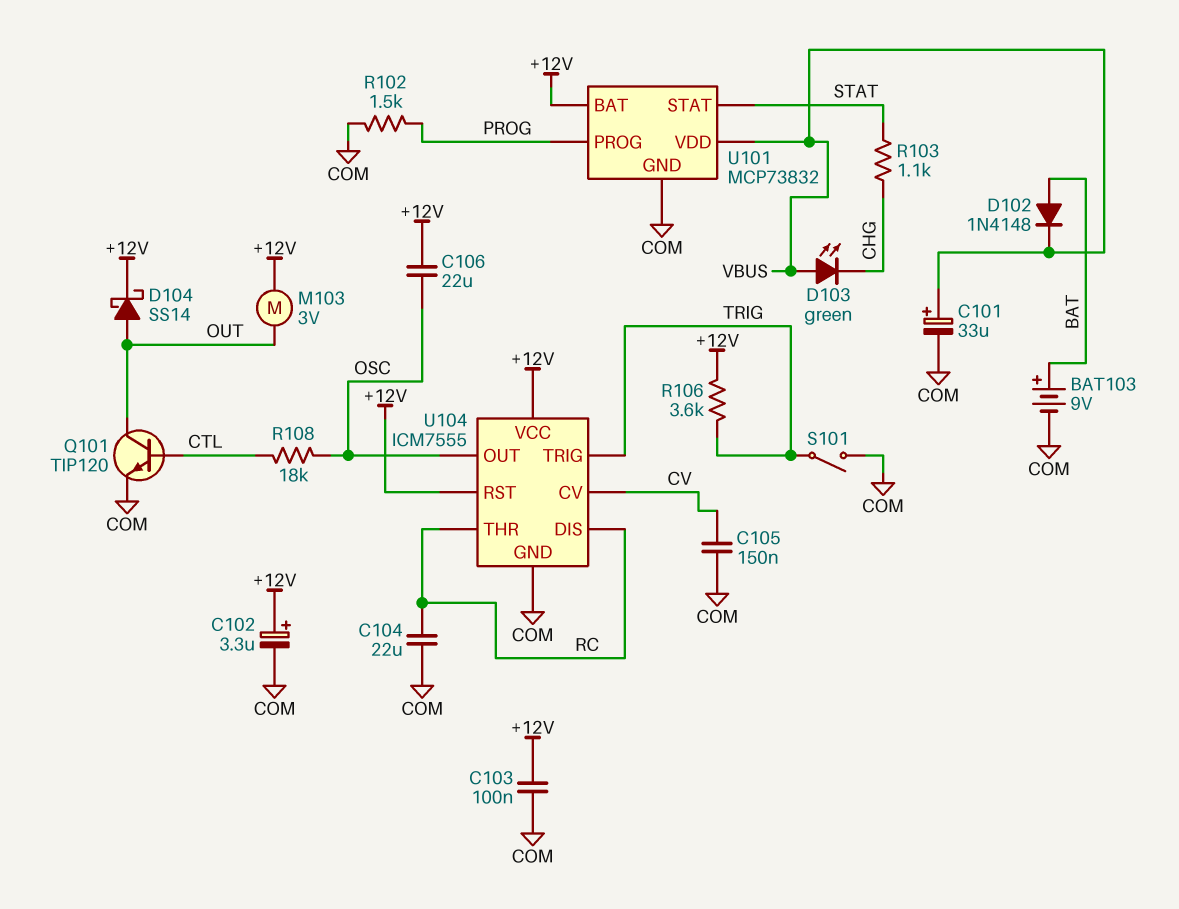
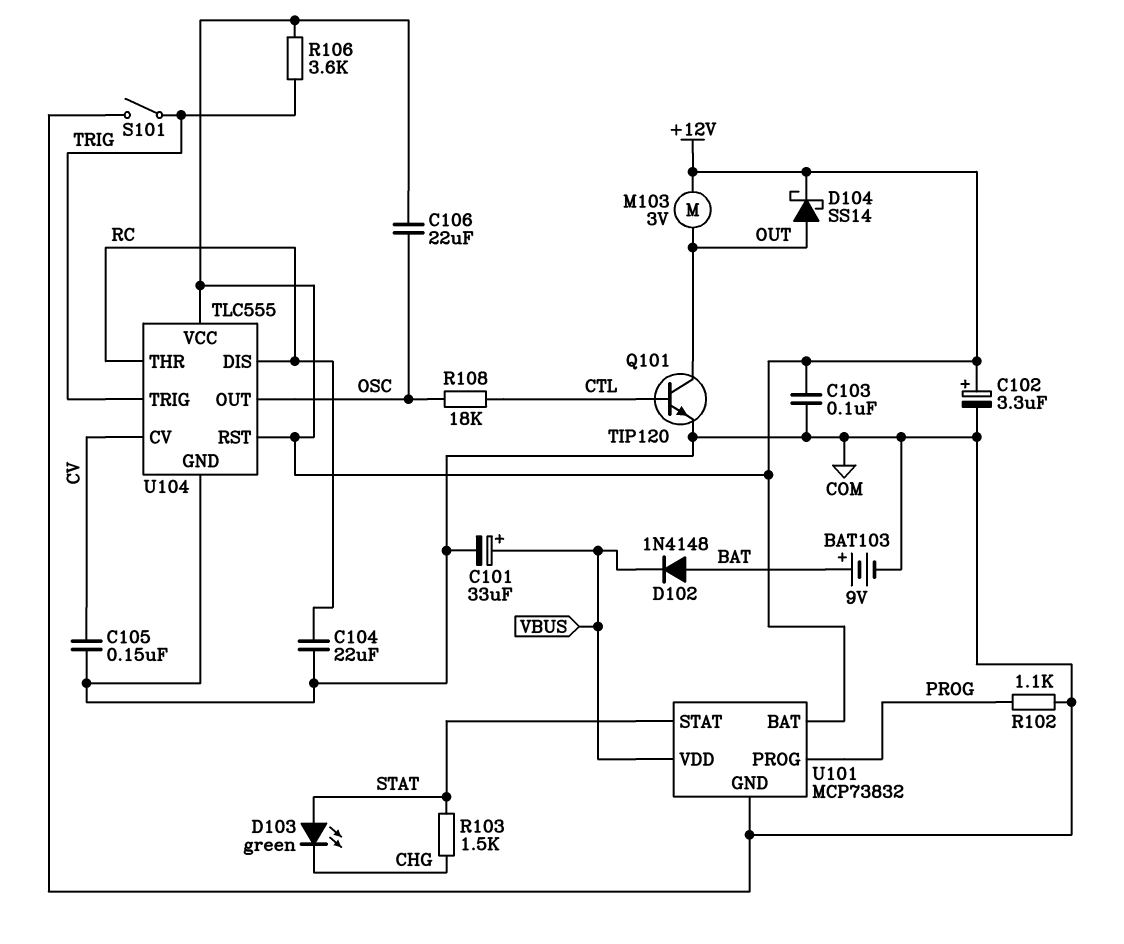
D103: LED green (A VBUS, K CHG) -> LED green (A STAT, K CHG)
R102: 1.5k (COM, PROG) -> 1.1k (COM, PROG)
R103: 1.1k (CHG, STAT) -> 1.5k (CHG, STAT)
U104: ICM7555 -> TLC555

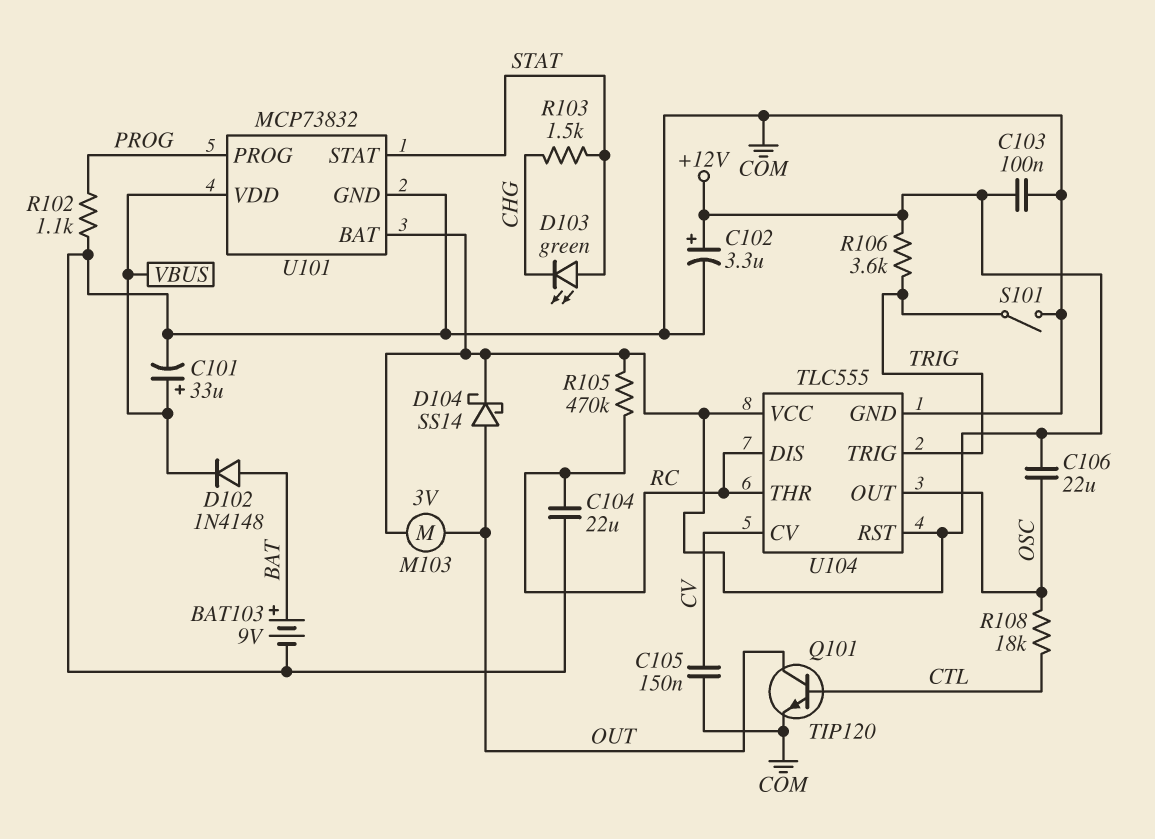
R105: none -> 470k (+12V, RC)

